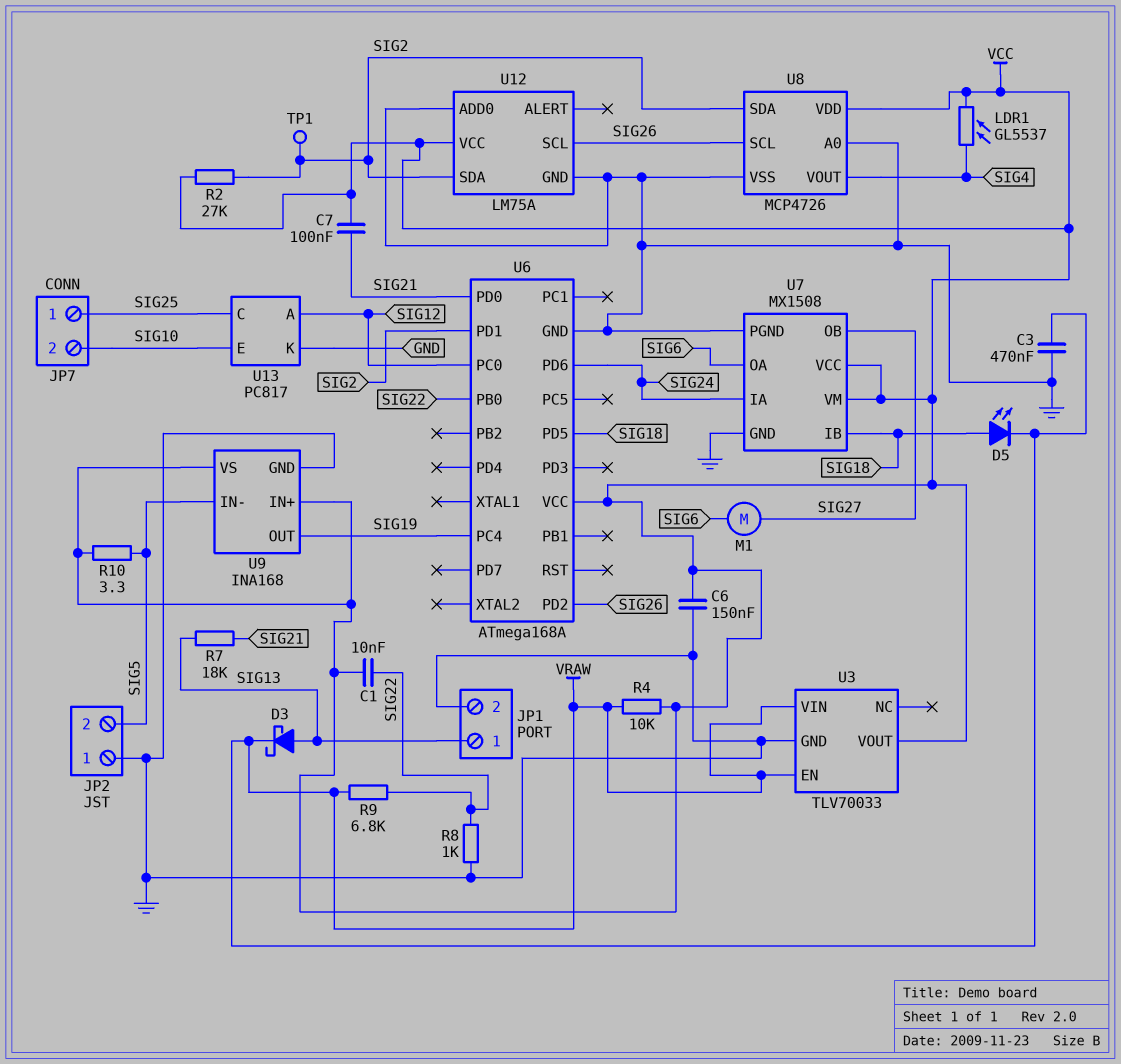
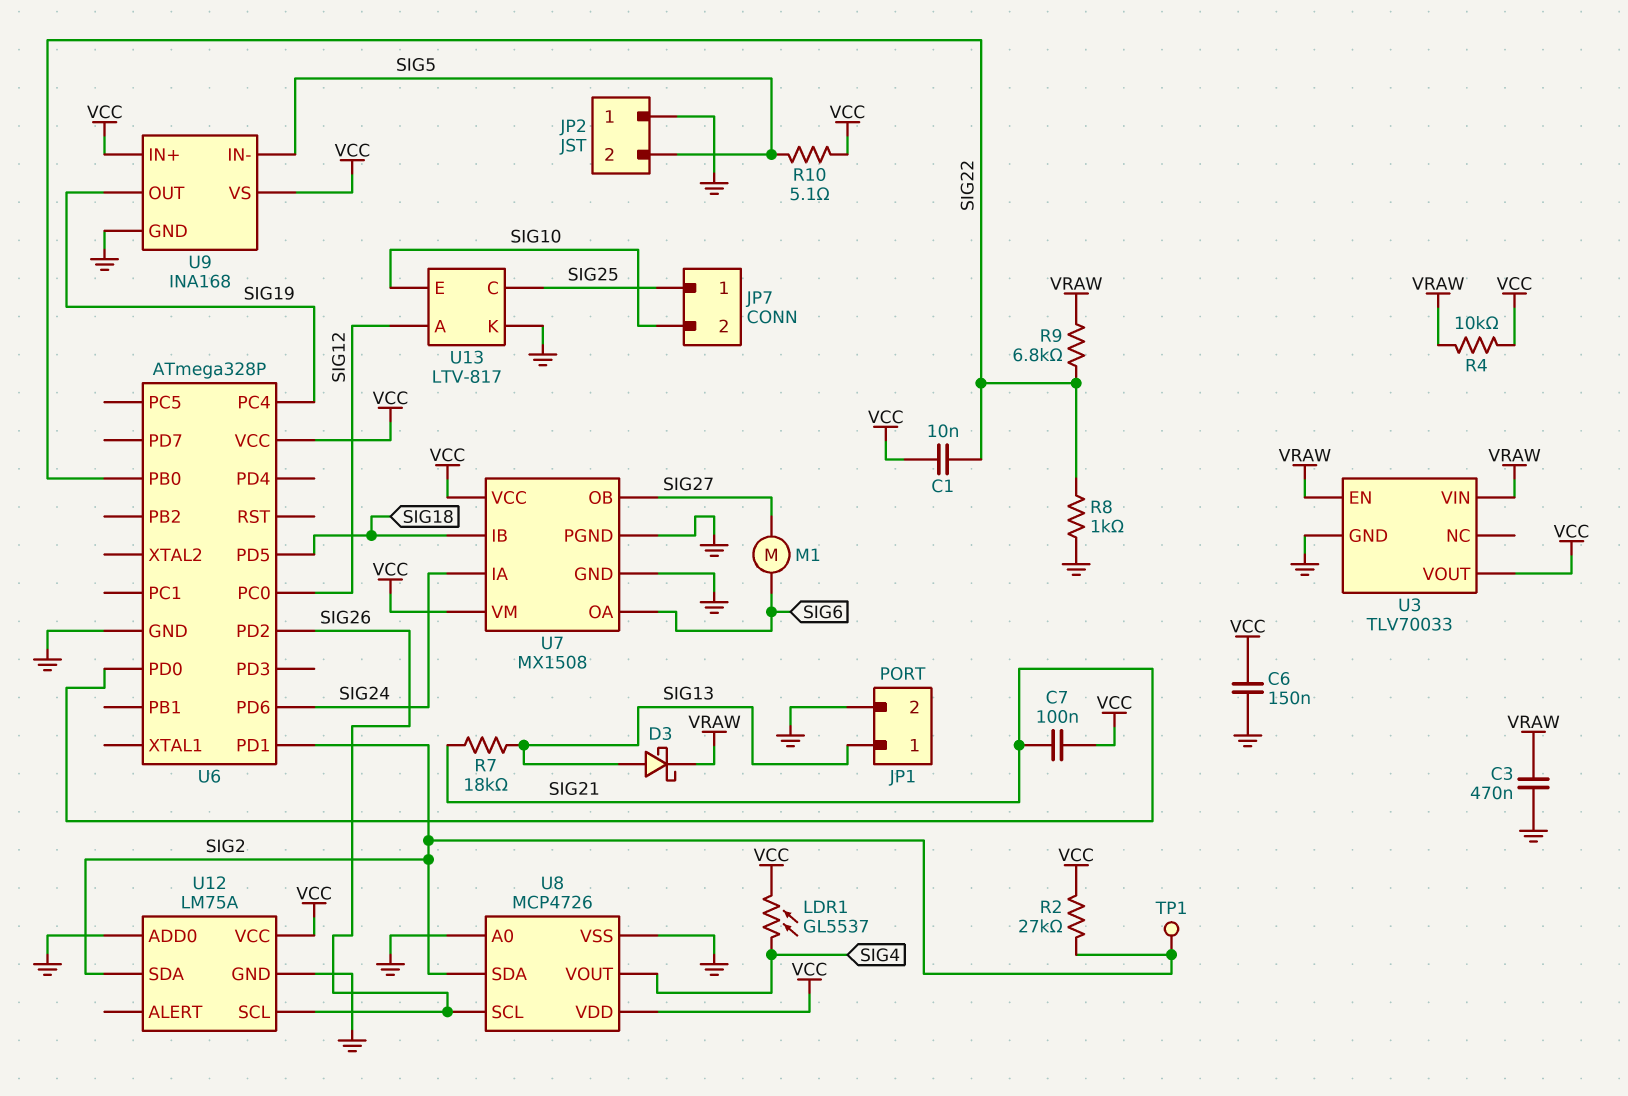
D5: LED (A SIG18, K VRAW) -> none
R10: 3.3 (SIG5, VCC) -> 5.1 (SIG5, VCC)
U6: ATmega168A -> ATmega328P
U13: PC817 -> LTV-817

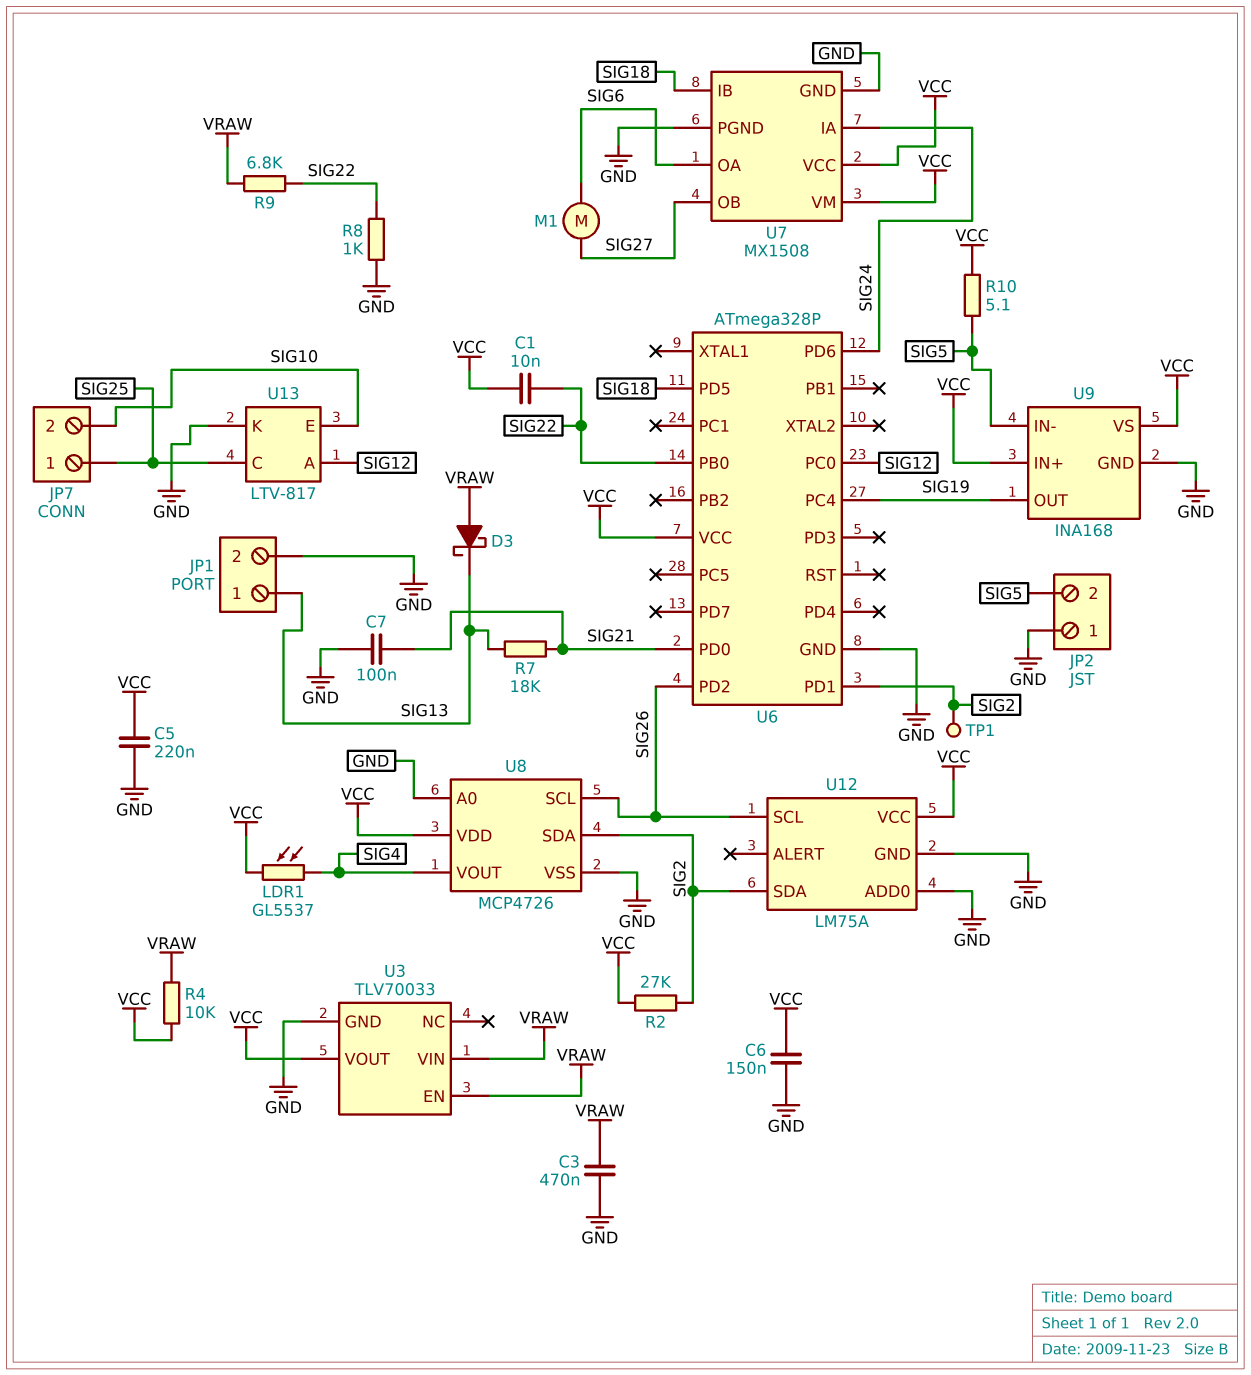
C5: none -> 220nF (GND, VCC)
C7: 100nF (SIG21, VCC) -> 100nF (GND, SIG21)
D3: schottky (A SIG13, K VRAW) -> schottky (A VRAW, K SIG13)

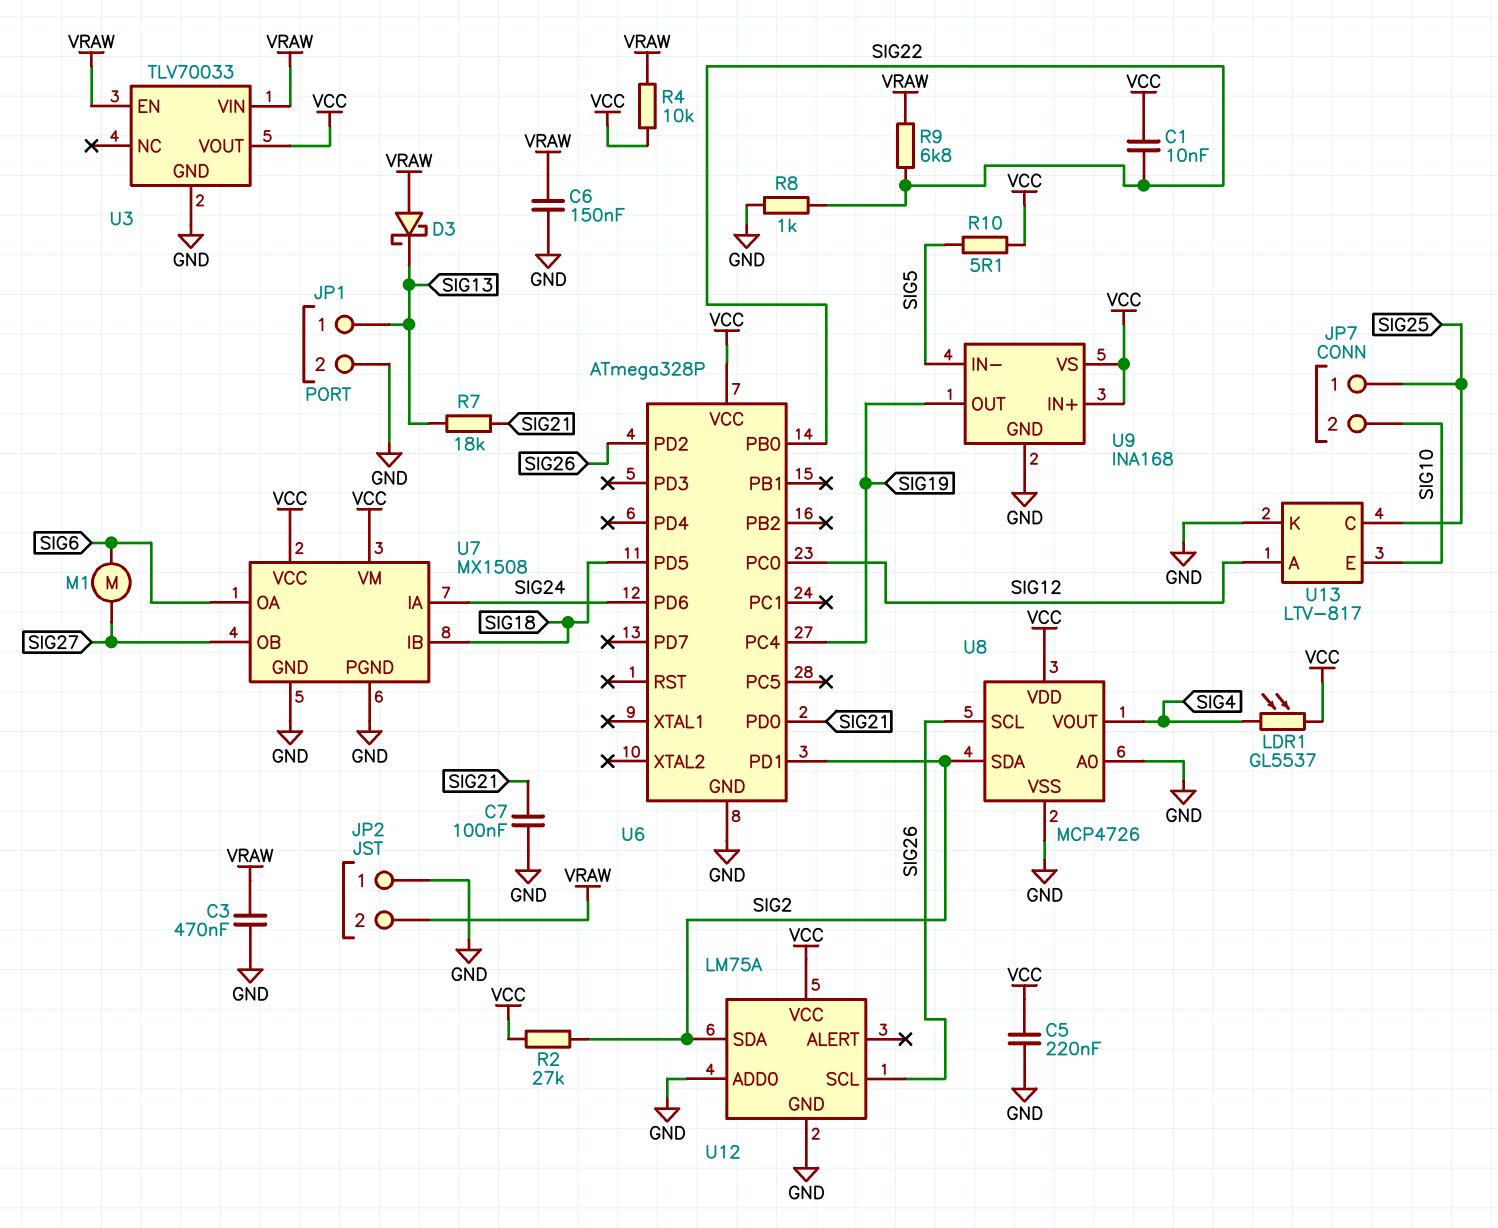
C6: 150nF (GND, VCC) -> 150nF (GND, VRAW)
JP2 pin 2: SIG5 -> VRAW
TP1: test point (SIG2) -> none

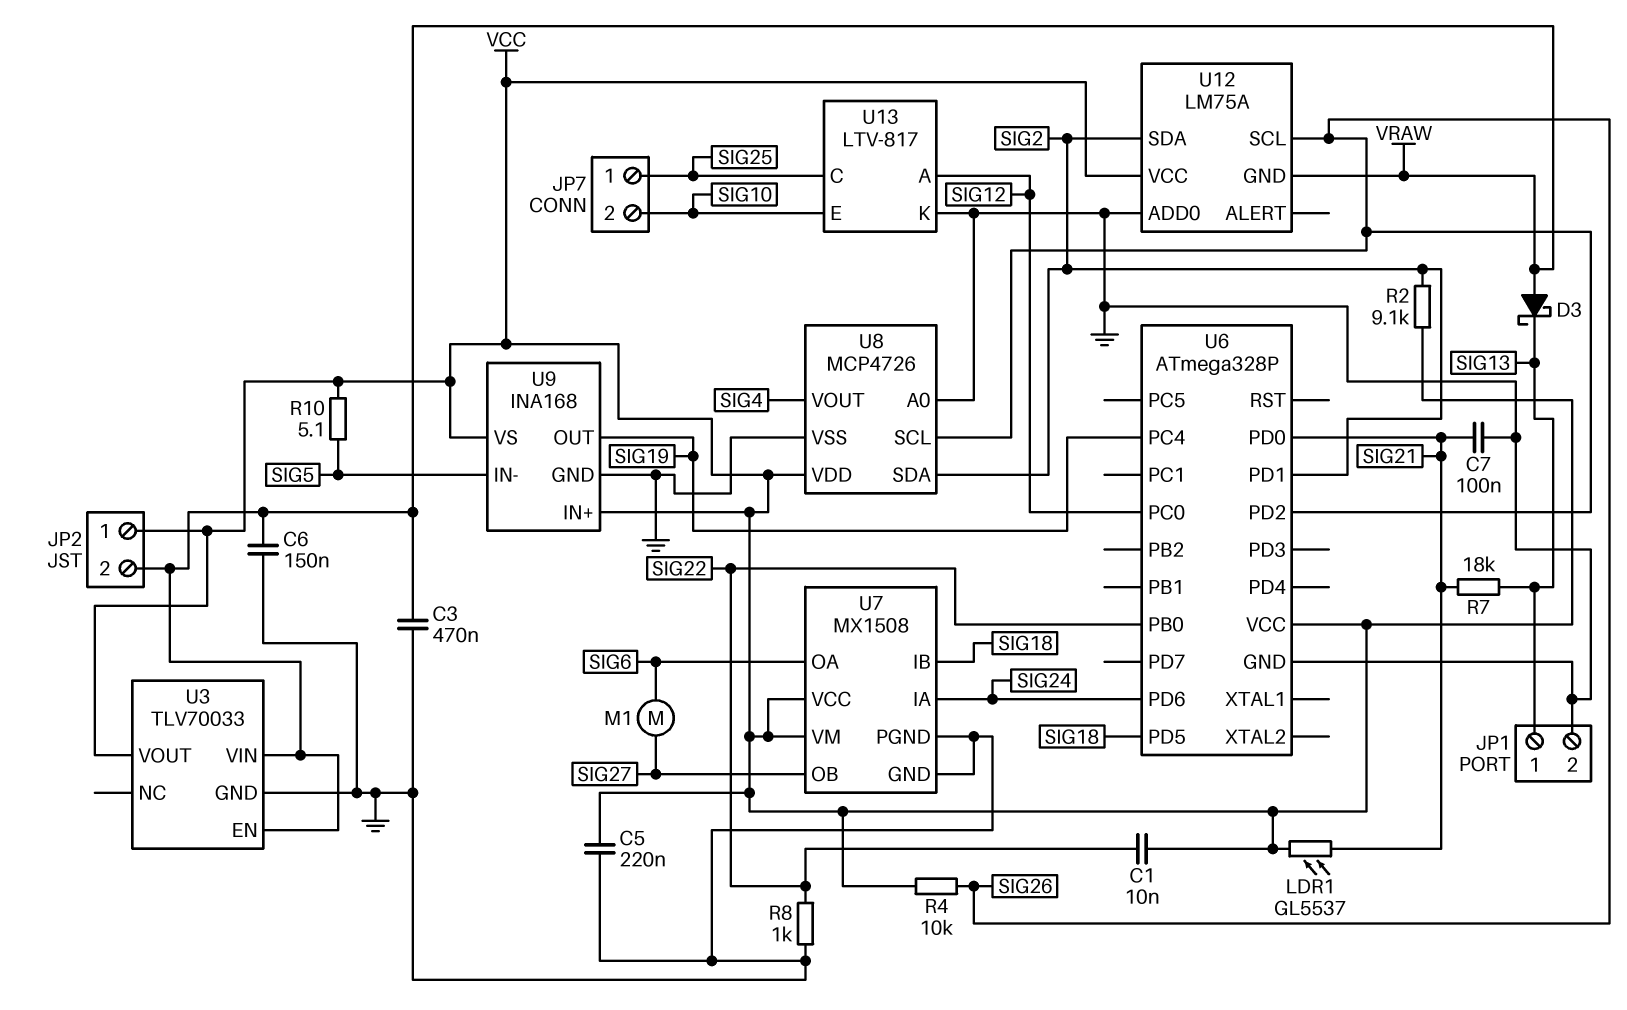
JP2 pin 1: GND -> VCC
LDR1: GL5537 (SIG4, VCC) -> GL5537 (SIG21, VCC)
R2: 27k (SIG2, VCC) -> 9.1k (SIG2, VCC)
R4: 10k (VCC, VRAW) -> 10k (SIG26, VCC)
R9: 6.8k (SIG22, VRAW) -> none
U12 pin GND: GND -> VRAW

